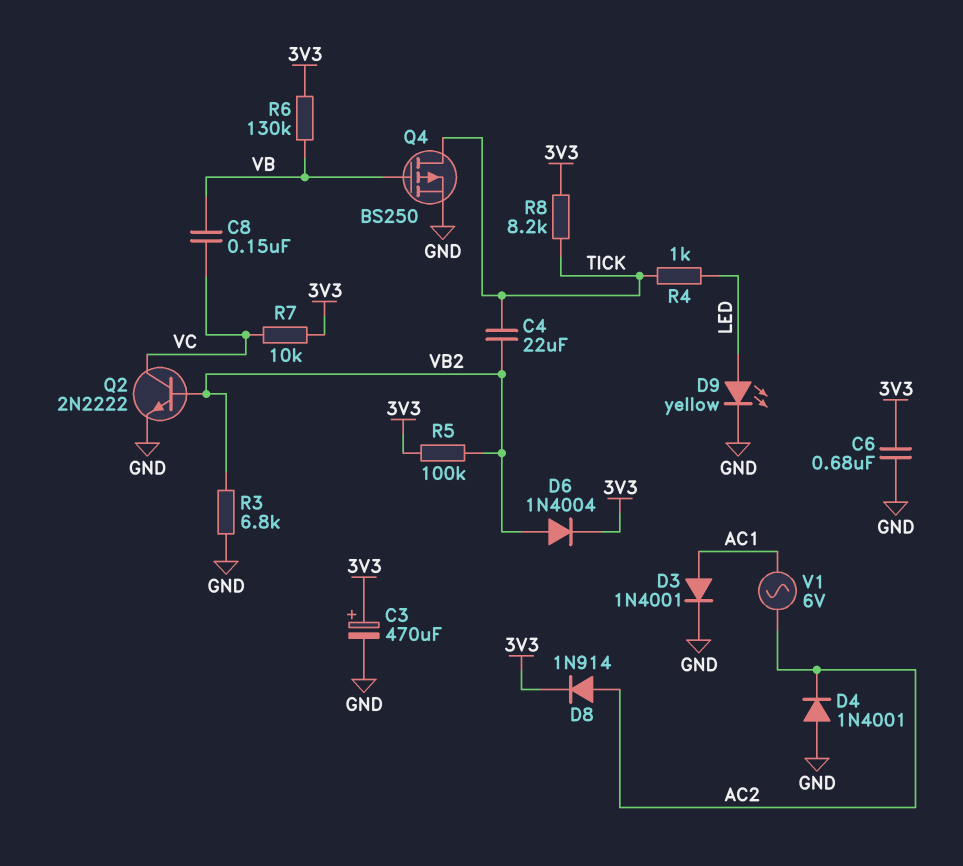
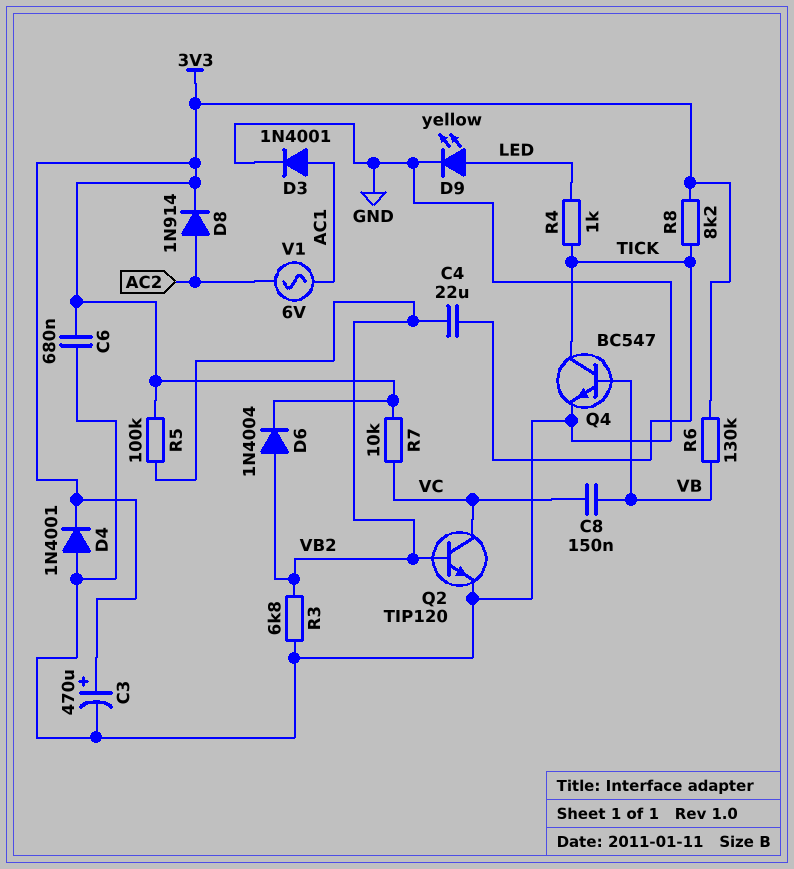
D4: diode 1N4001 (A GND, K AC2) -> diode 1N4001 (A GND, K 3V3)
Q2: NPN 2N2222 (B VB2, C VC, E GND) -> NPN TIP120 (B VB2, C VC, E GND)
Q4: PMOS BS250 (G VB, D TICK, S GND) -> NPN BC547 (B VB, C TICK, E GND)

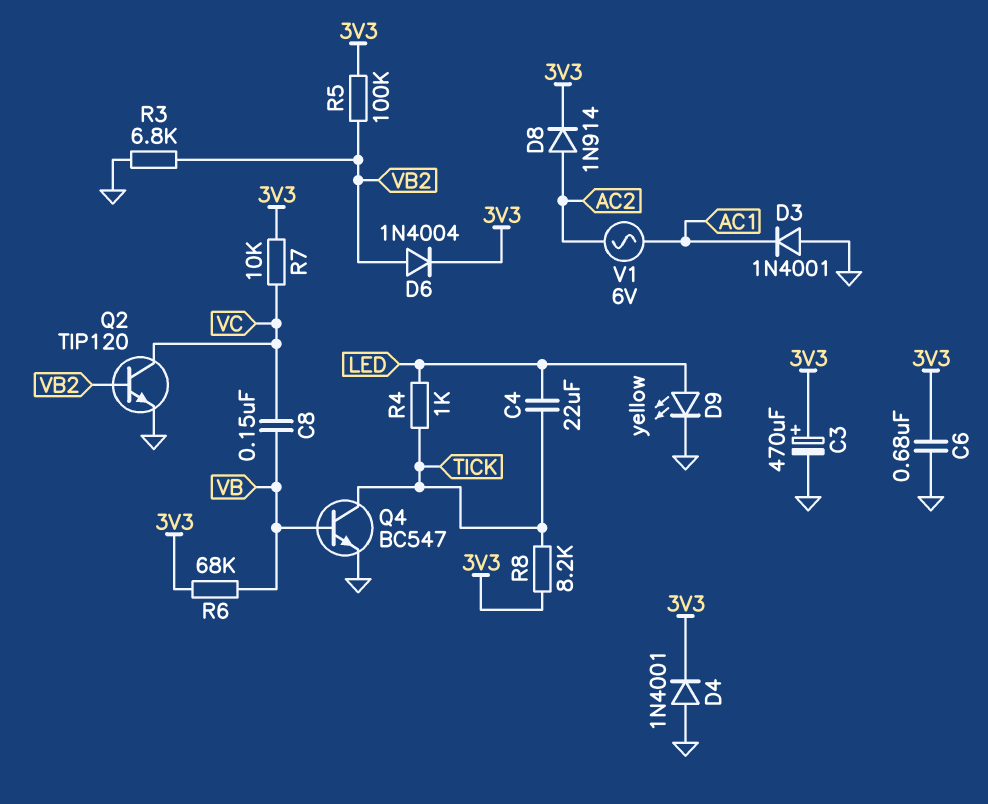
C4: 22uF (TICK, VB2) -> 22uF (LED, TICK)
D3: diode 1N4001 (A AC1, K GND) -> diode 1N4001 (A GND, K AC1)
R6: 130k (3V3, VB) -> 68k (3V3, VB)

